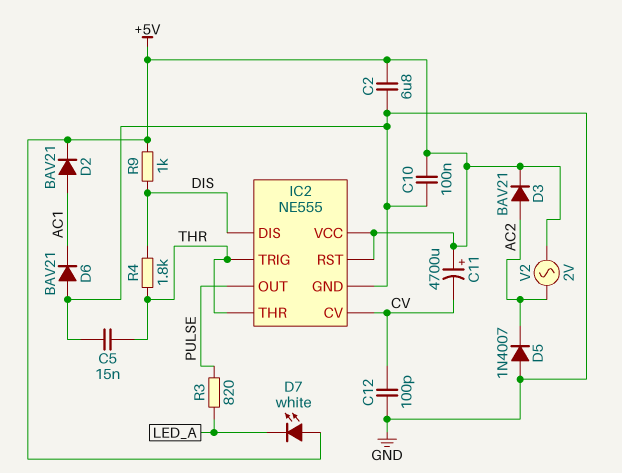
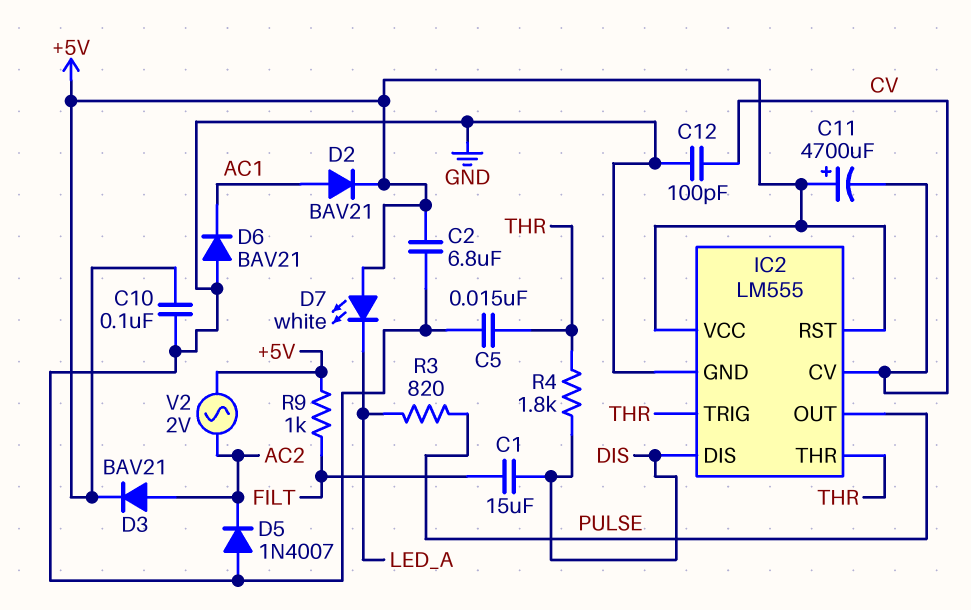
C1: none -> 15uF (DIS, FILT)
IC2: NE555 -> LM555
R9: 1k (+5V, DIS) -> 1k (+5V, FILT)

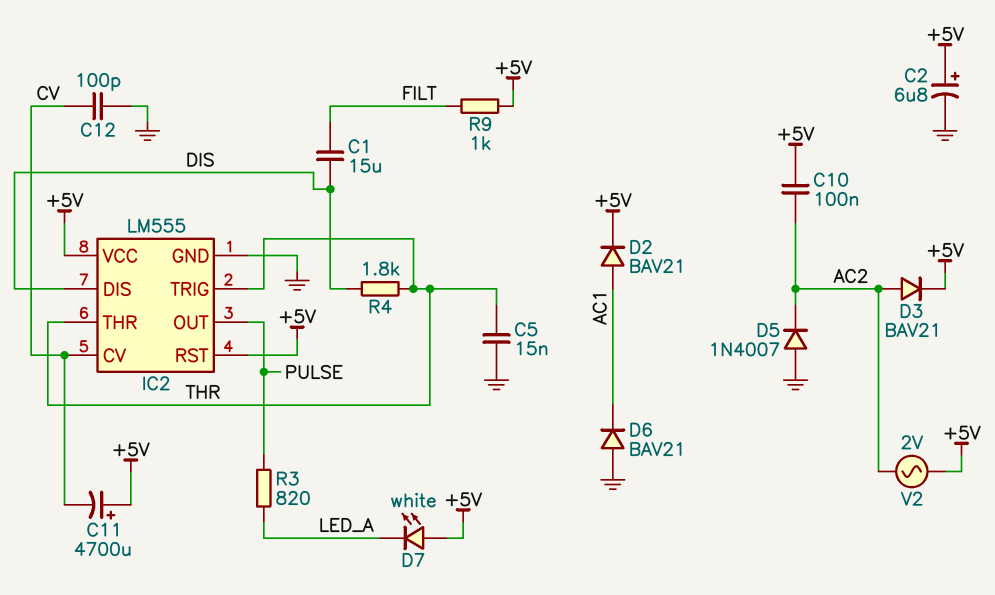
C2: 6.8uF (+5V, GND) -> 6.8uF (plus +5V, minus GND)
C10: 100nF (+5V, GND) -> 100nF (+5V, AC2)

